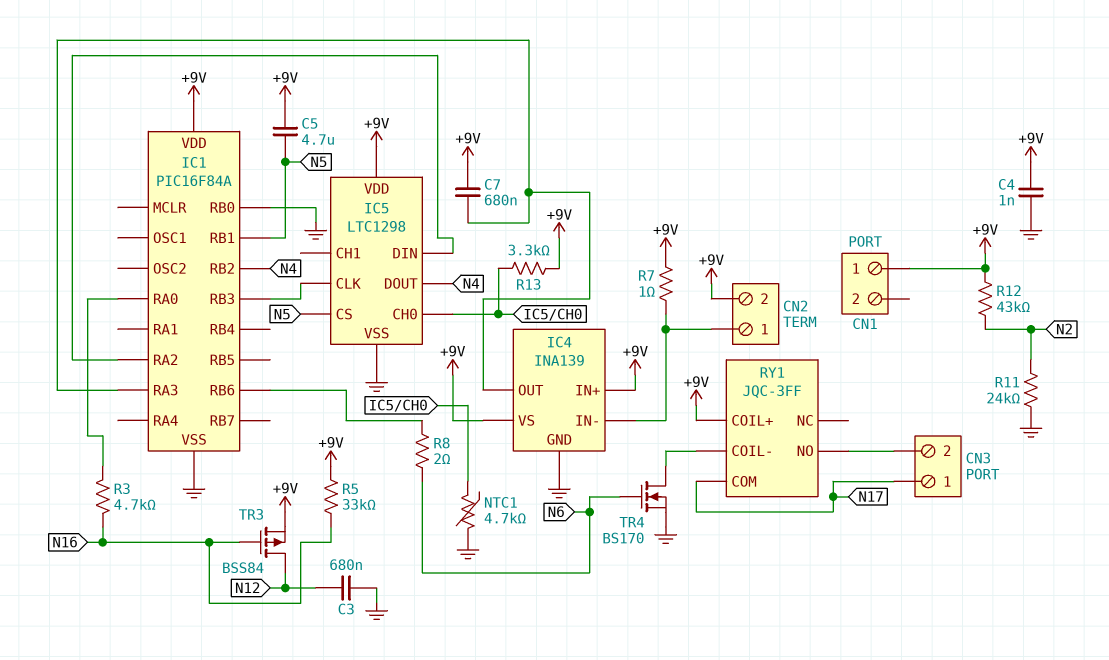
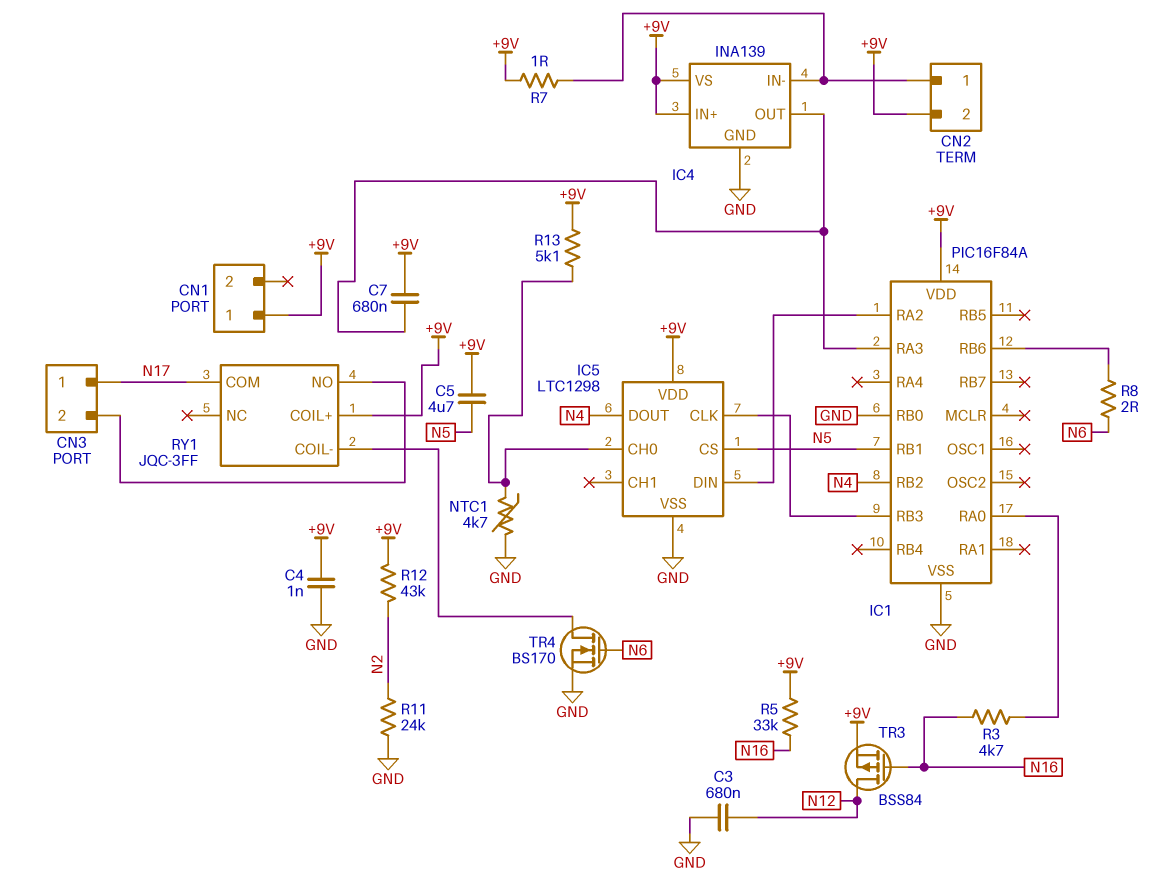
R13: 3.3k (+9V, IC5/CH0) -> 5.1k (+9V, IC5/CH0)

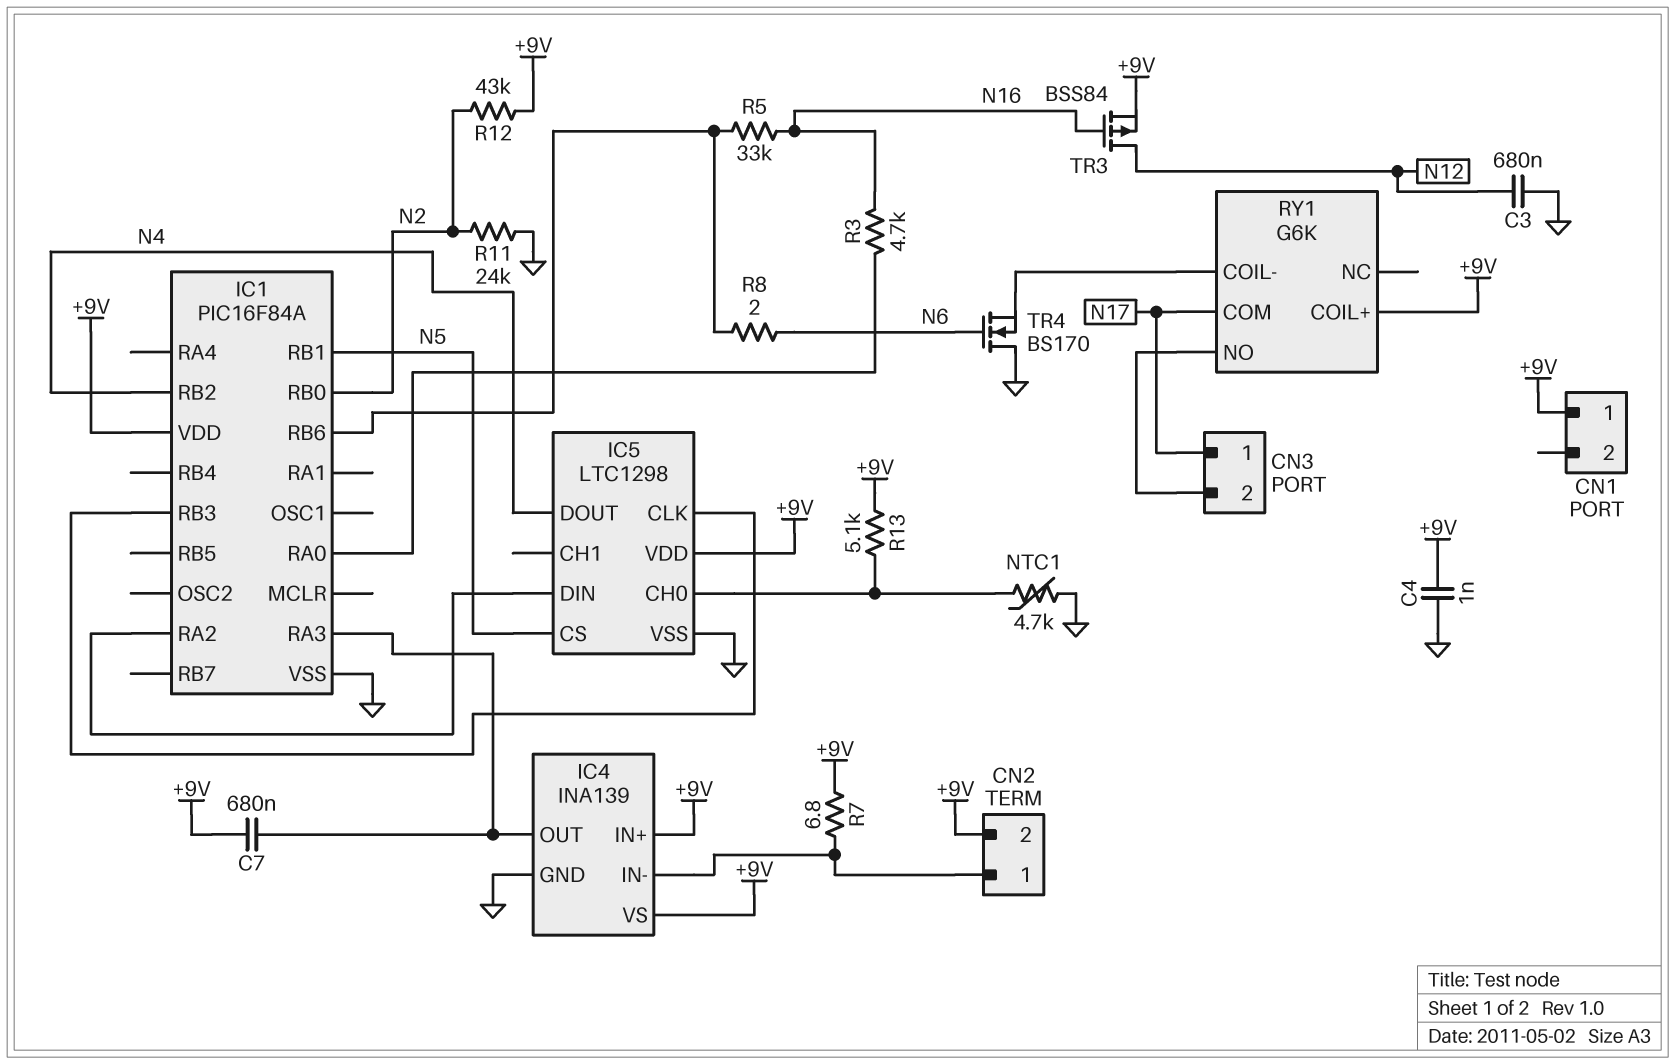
C5: 4.7uF (+9V, N5) -> none
IC1 pin RB0: GND -> N2
R5: 33k (+9V, N16) -> 33k (IC1/RB6, N16)
R7: 1 (+9V, CN2/1) -> 6.8 (+9V, CN2/1)
RY1: JQC-3FF -> G6K
TR4: NMOS BS170 (G N6, D RY1/COIL-, S GND) -> NMOS BS170 (G N6, D GND, S RY1/COIL-)

